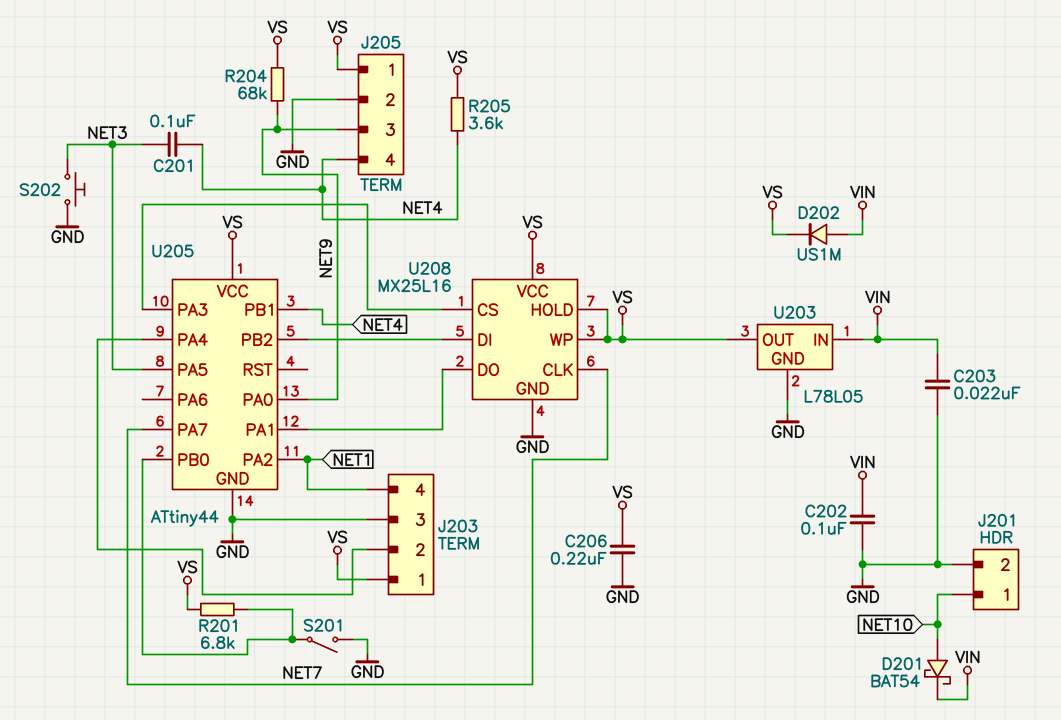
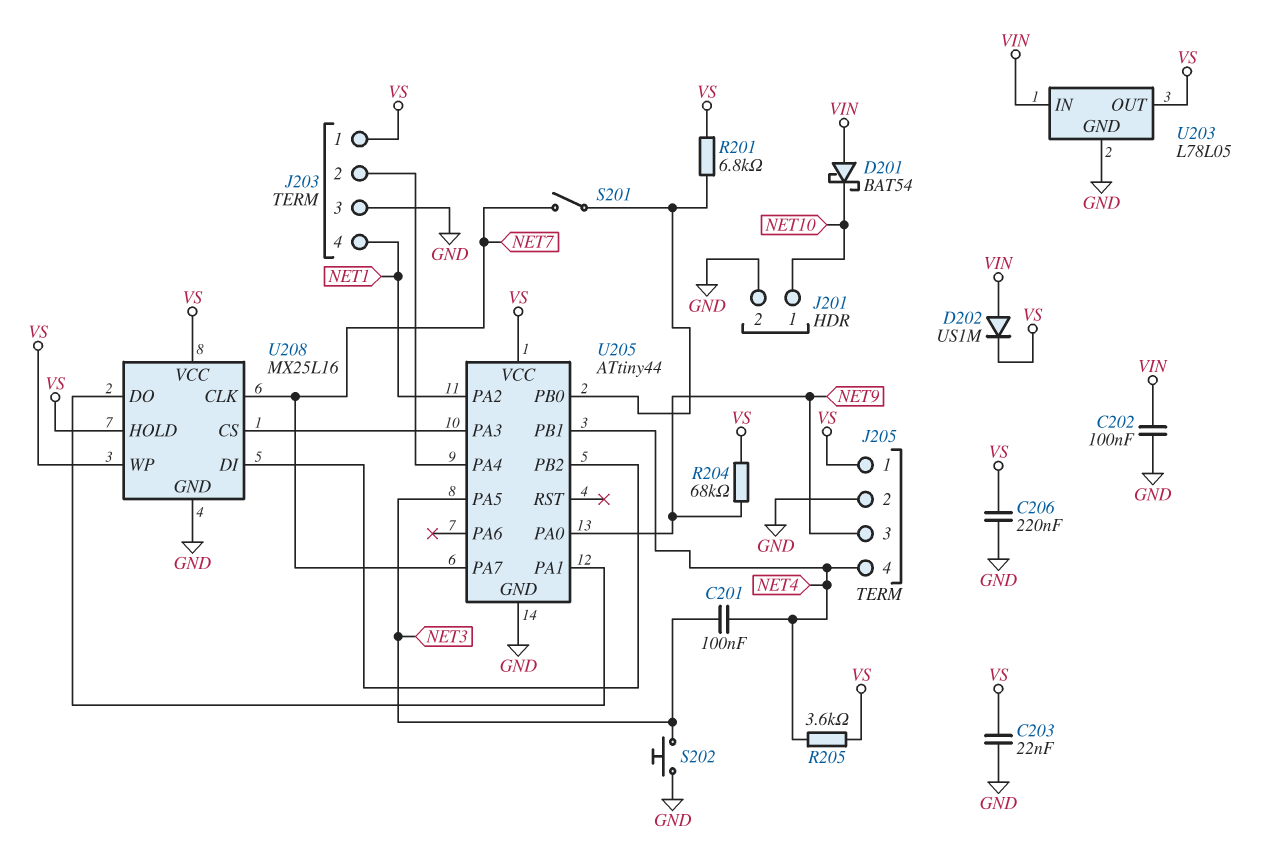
C203: 22nF (GND, VIN) -> 22nF (GND, VS)
D201: schottky BAT54 (A NET10, K VIN) -> schottky BAT54 (A VIN, K NET10)
S201: switch (GND, U205/PB0) -> switch (NET7, U205/PB0)

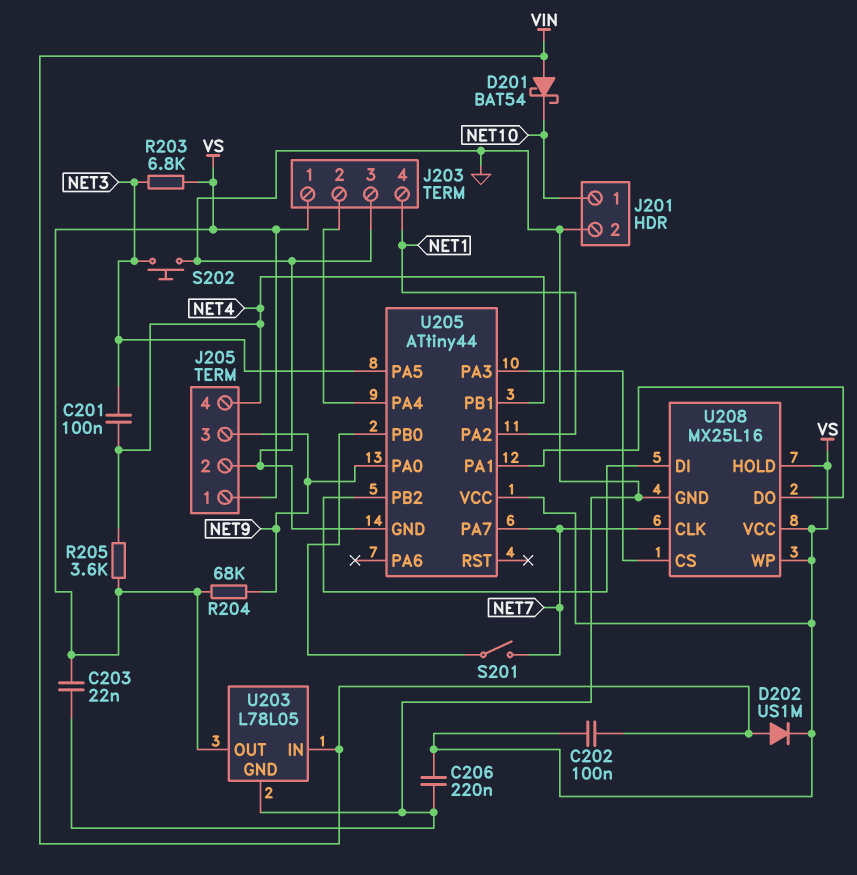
C202: 100nF (GND, VIN) -> 100nF (VIN, VS)
R201: 6.8k (U205/PB0, VS) -> none
R203: none -> 6.8k (NET3, VS)

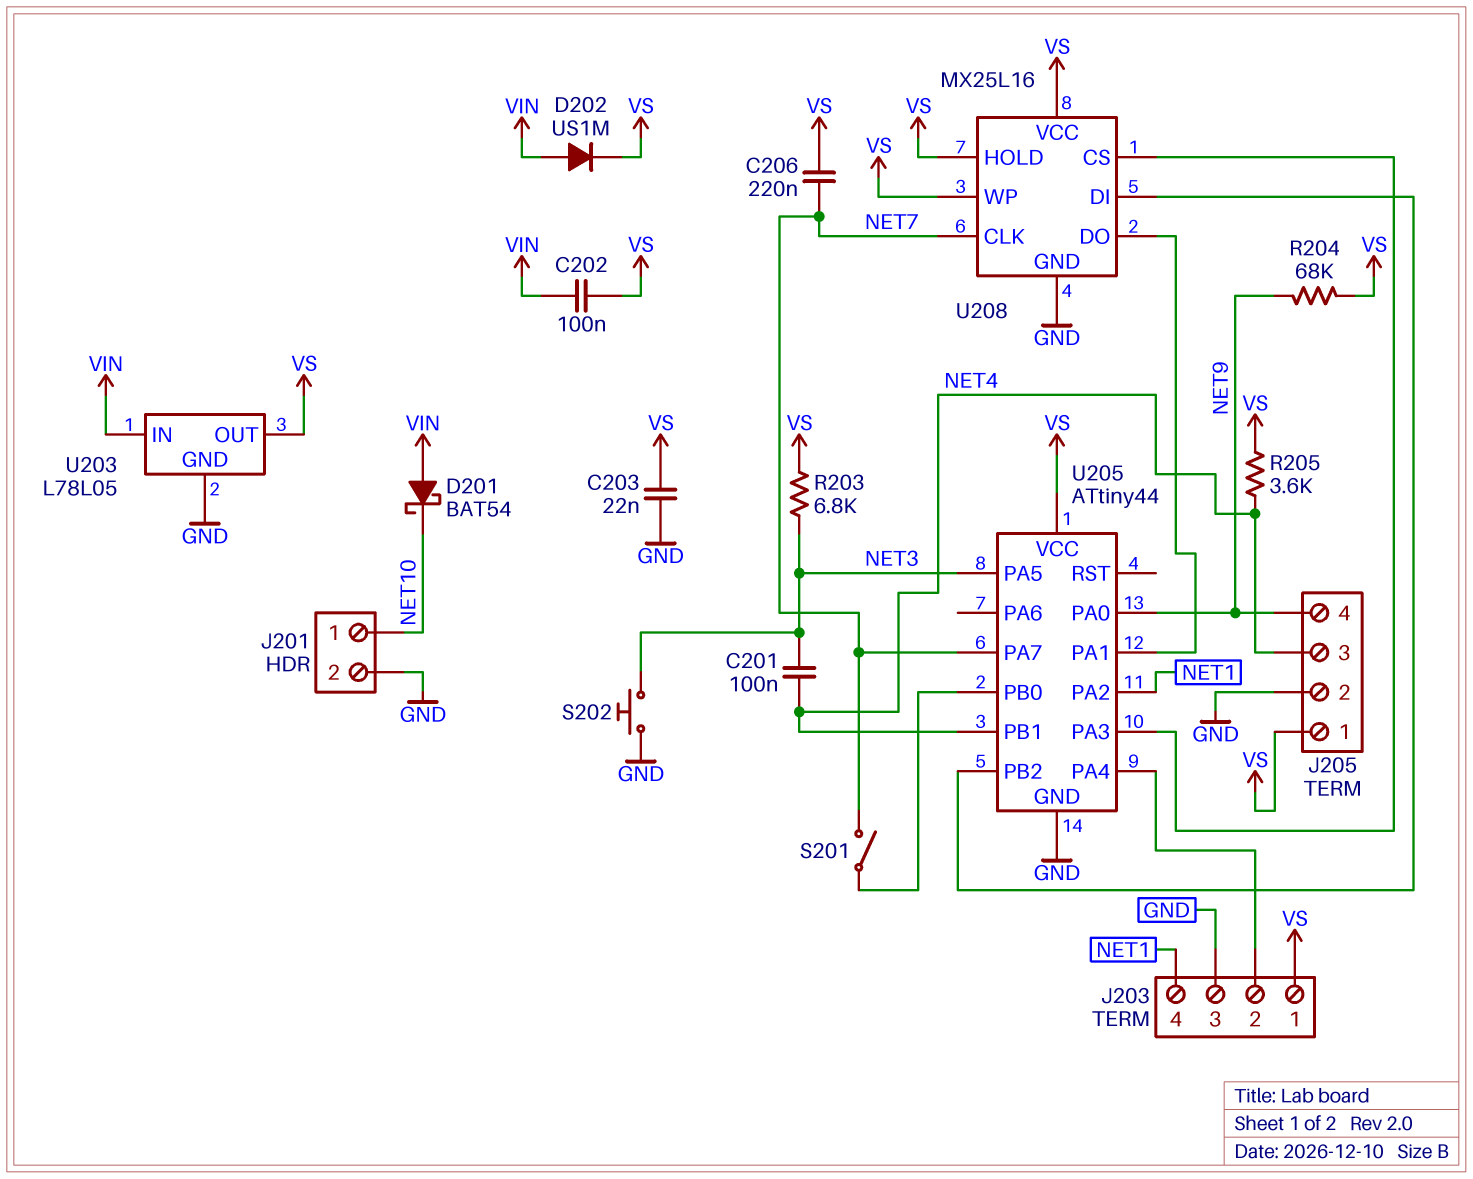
C206: 220nF (GND, VS) -> 220nF (NET7, VS)
J205 pin 3: NET9 -> NET4
J205 pin 4: NET4 -> NET9

